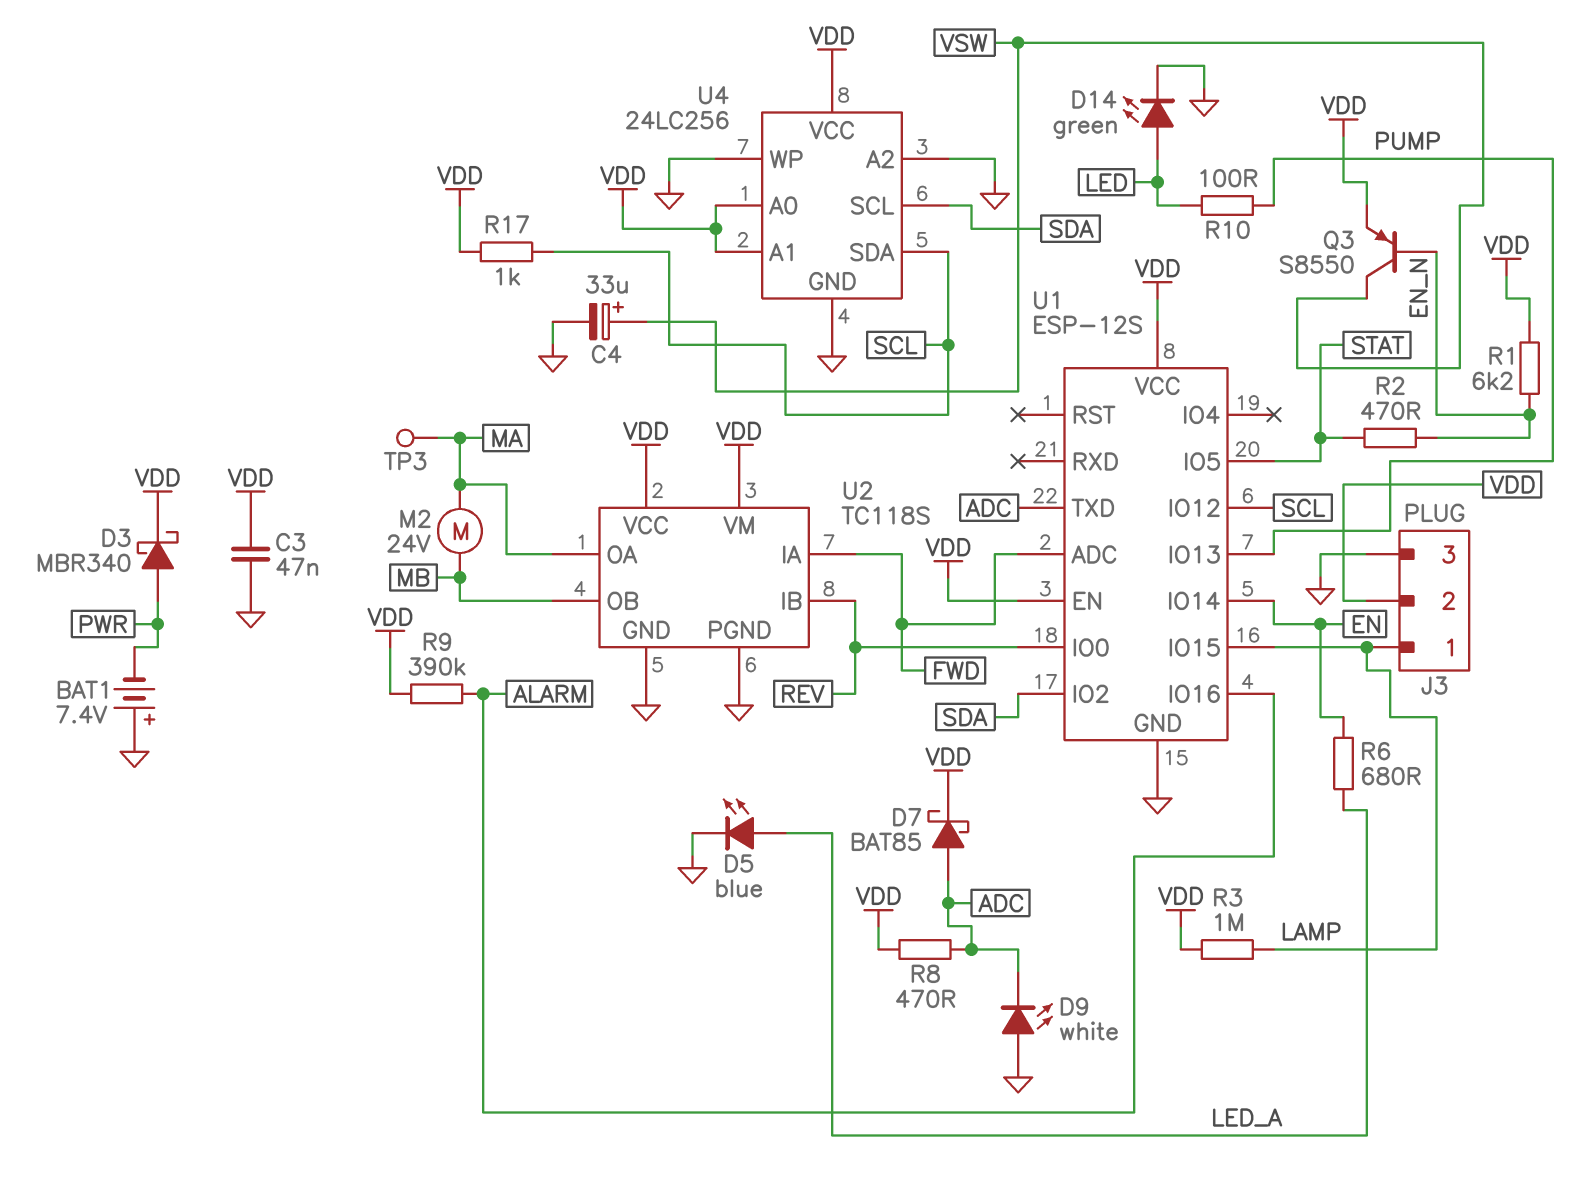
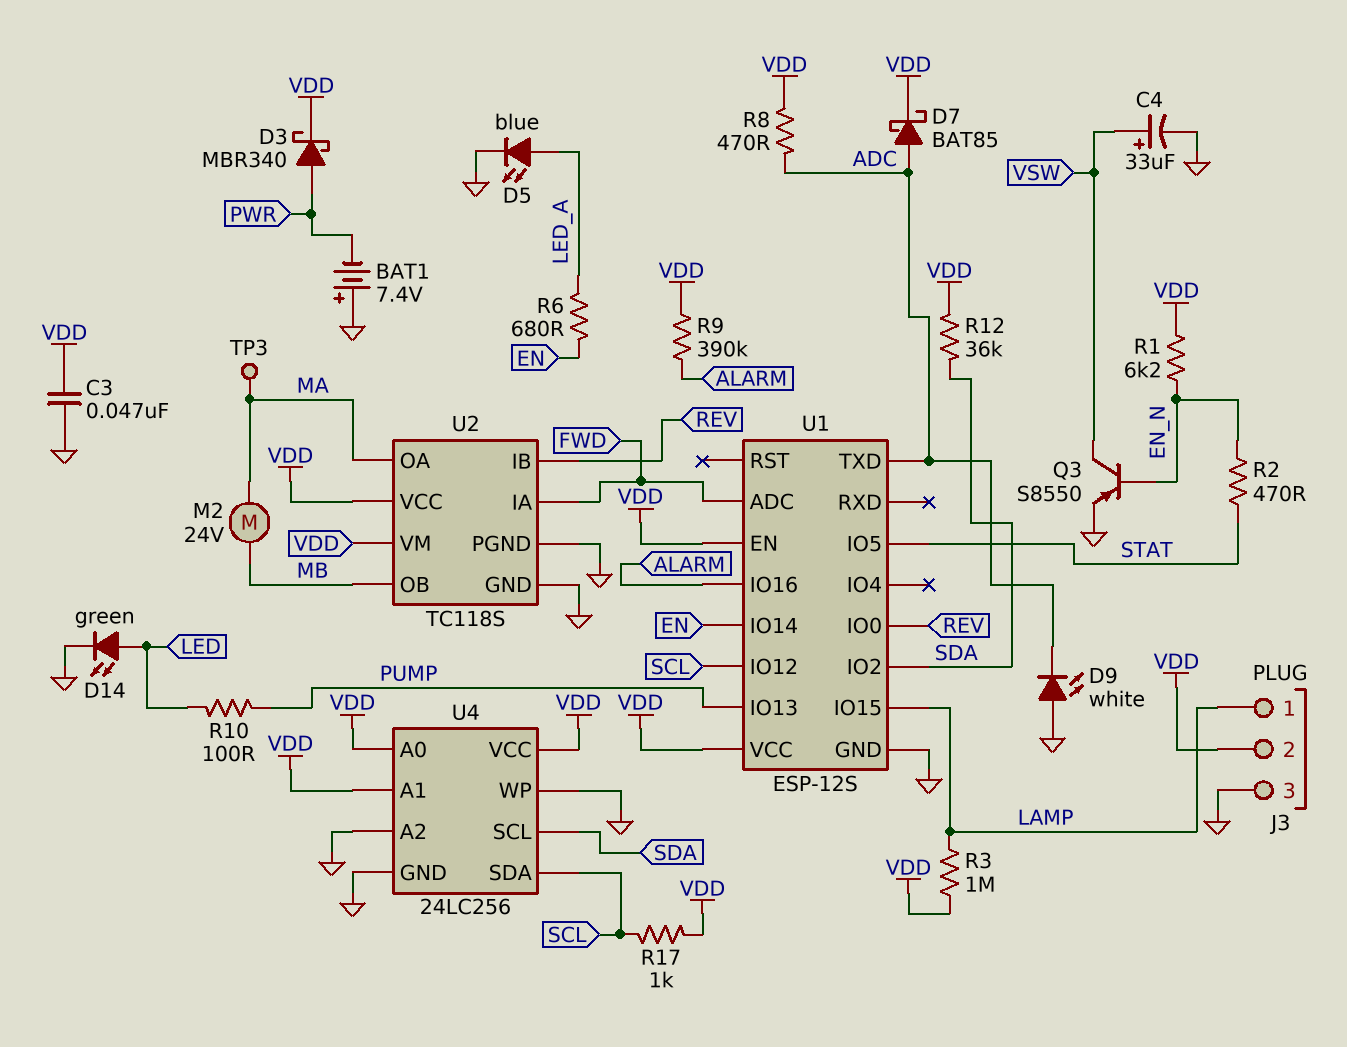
Q3: PNP S8550 (B EN_N, C VSW, E VDD) -> PNP S8550 (B EN_N, C VSW, E GND)
R12: none -> 36k (SDA, VDD)

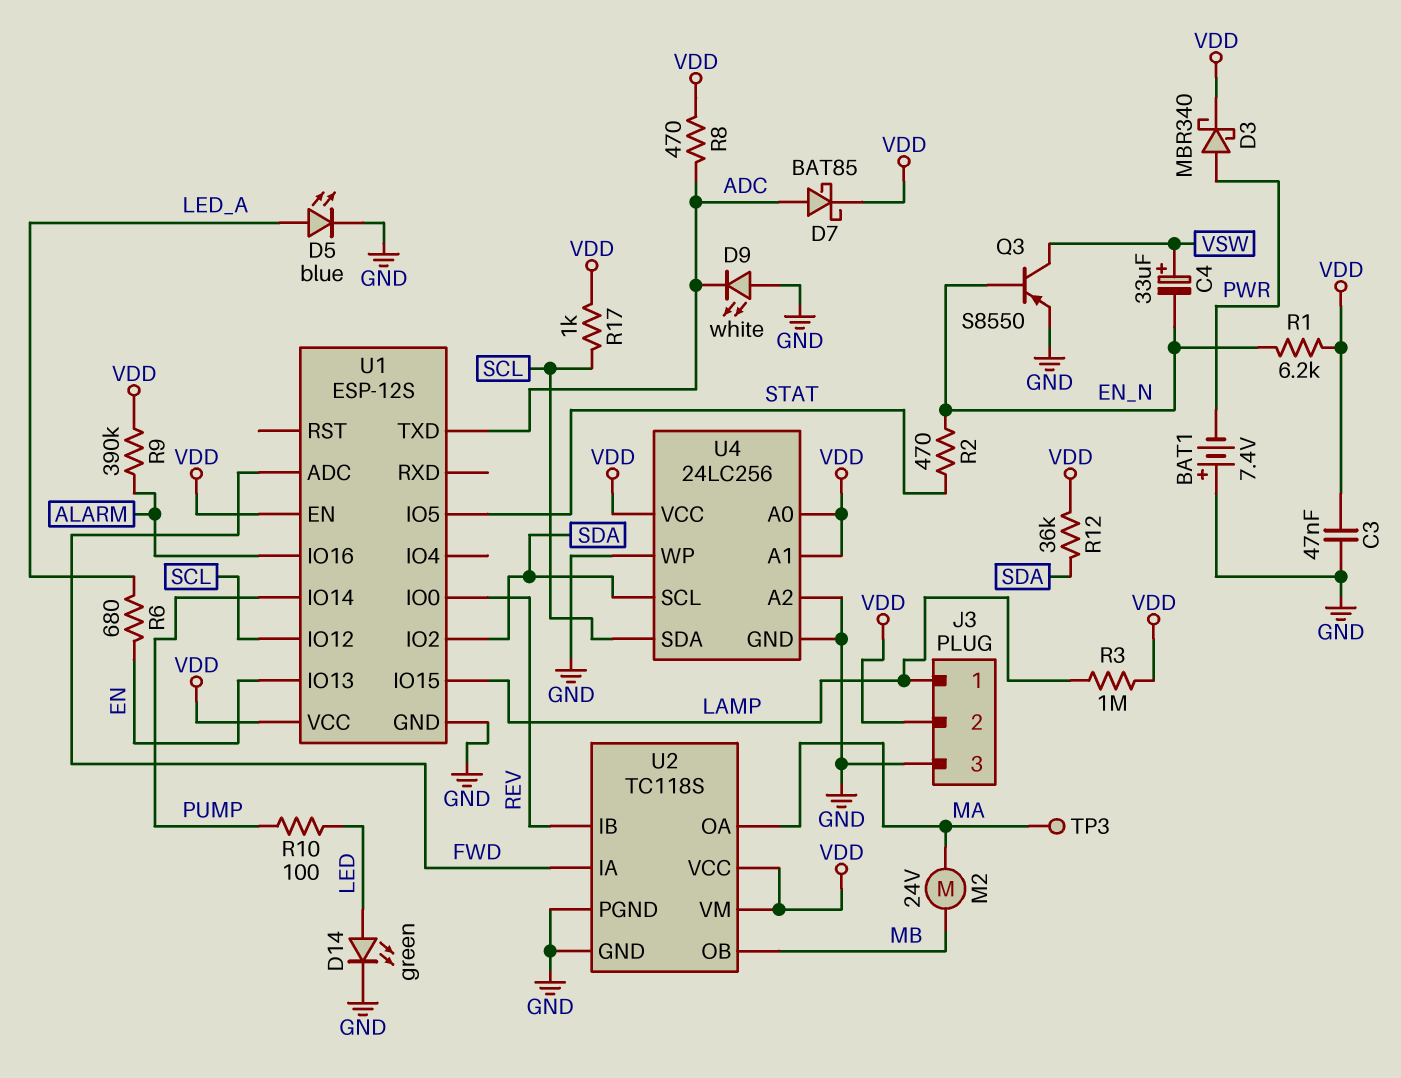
C4: 33uF (plus VSW, minus GND) -> 33uF (plus VSW, minus EN_N)
U1 pin IO13: PUMP -> EN
U1 pin IO14: EN -> PUMP

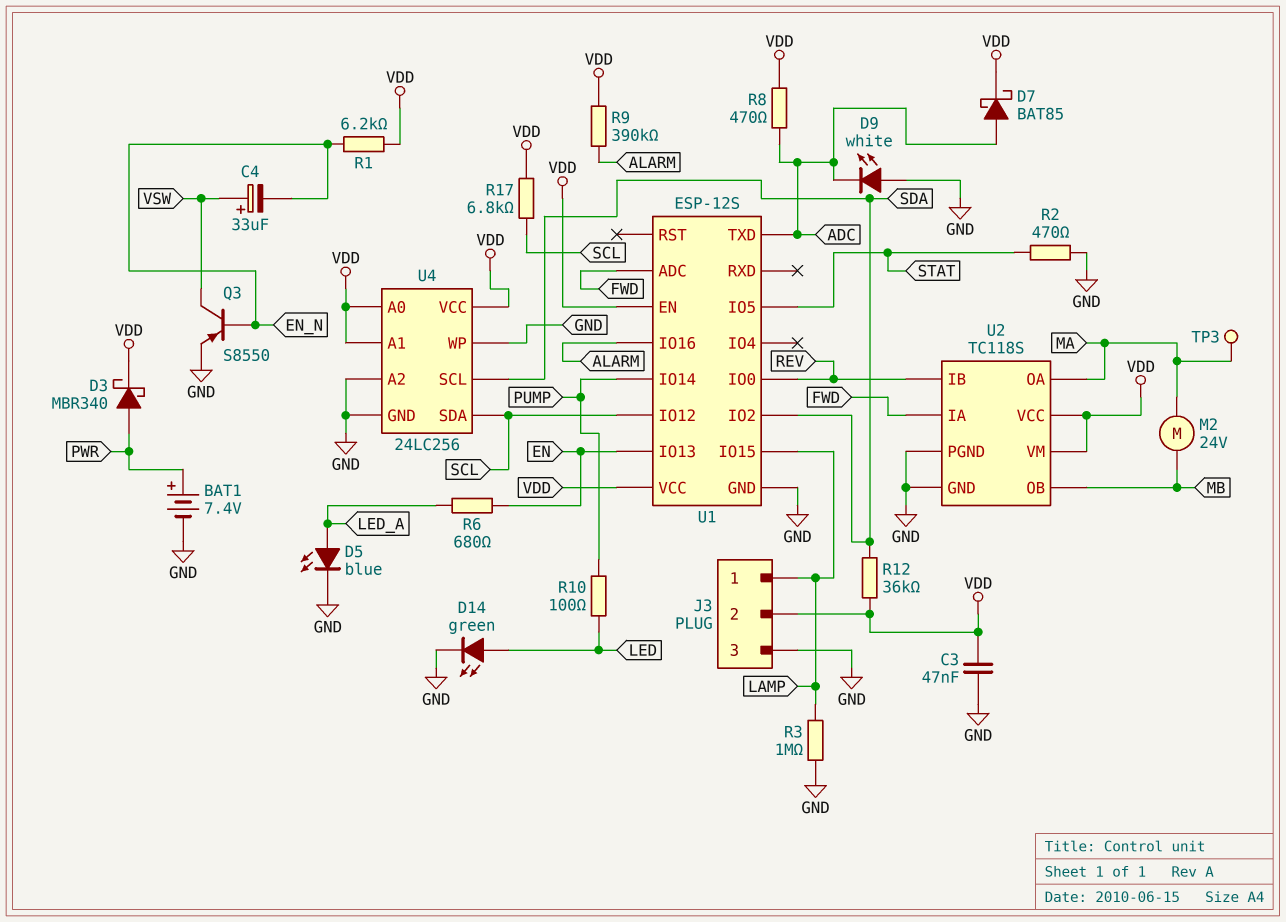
BAT1: 7.4V (plus GND, minus PWR) -> 7.4V (plus PWR, minus GND)
R2: 470 (EN_N, STAT) -> 470 (GND, STAT)
R3: 1M (LAMP, VDD) -> 1M (GND, LAMP)
R17: 1k (SCL, VDD) -> 6.8k (SCL, VDD)

